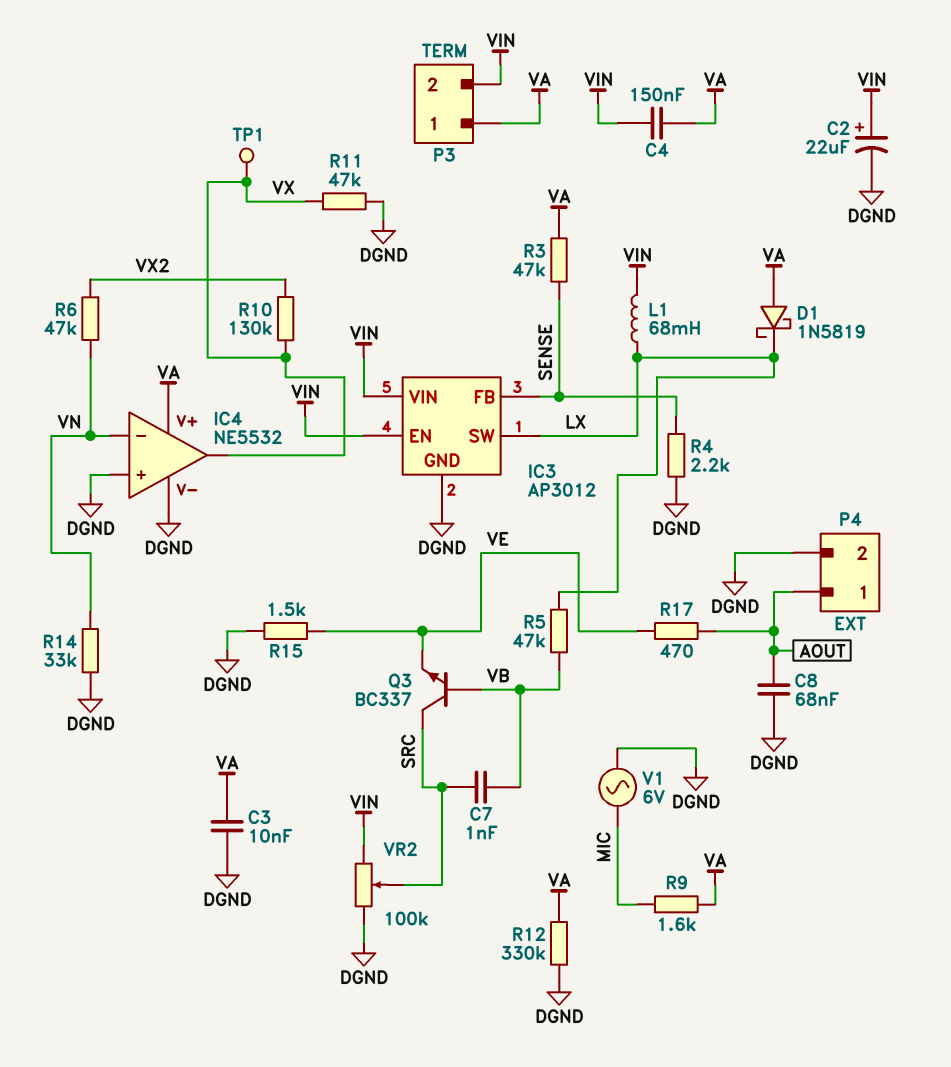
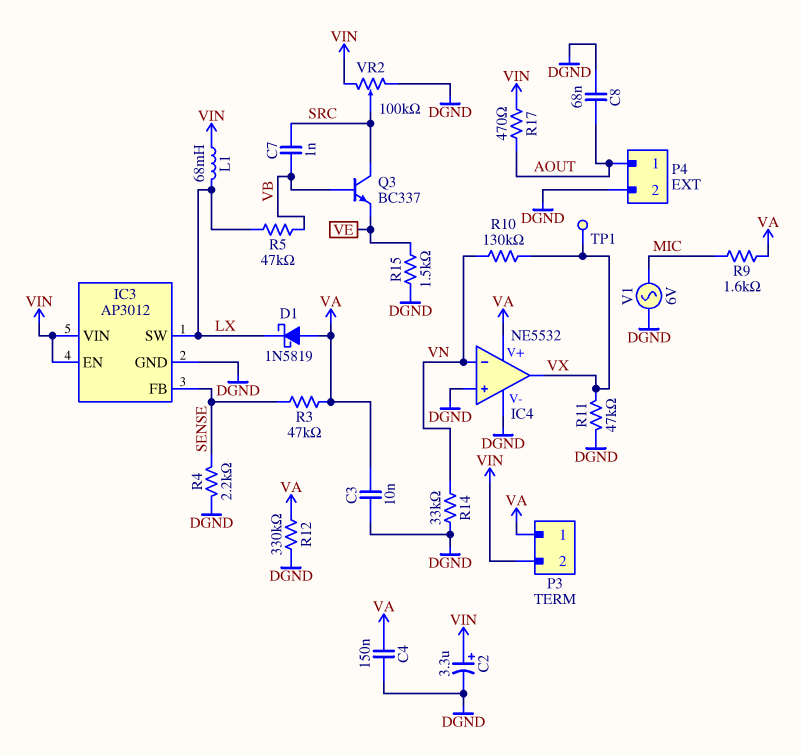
C2: 22uF (plus VIN, minus DGND) -> 3.3uF (plus VIN, minus DGND)
C4: 150nF (VA, VIN) -> 150nF (DGND, VA)
R6: 47k (VN, VX2) -> none
R10: 130k (VX, VX2) -> 130k (VN, VX)
R17: 470 (AOUT, VE) -> 470 (AOUT, VIN)

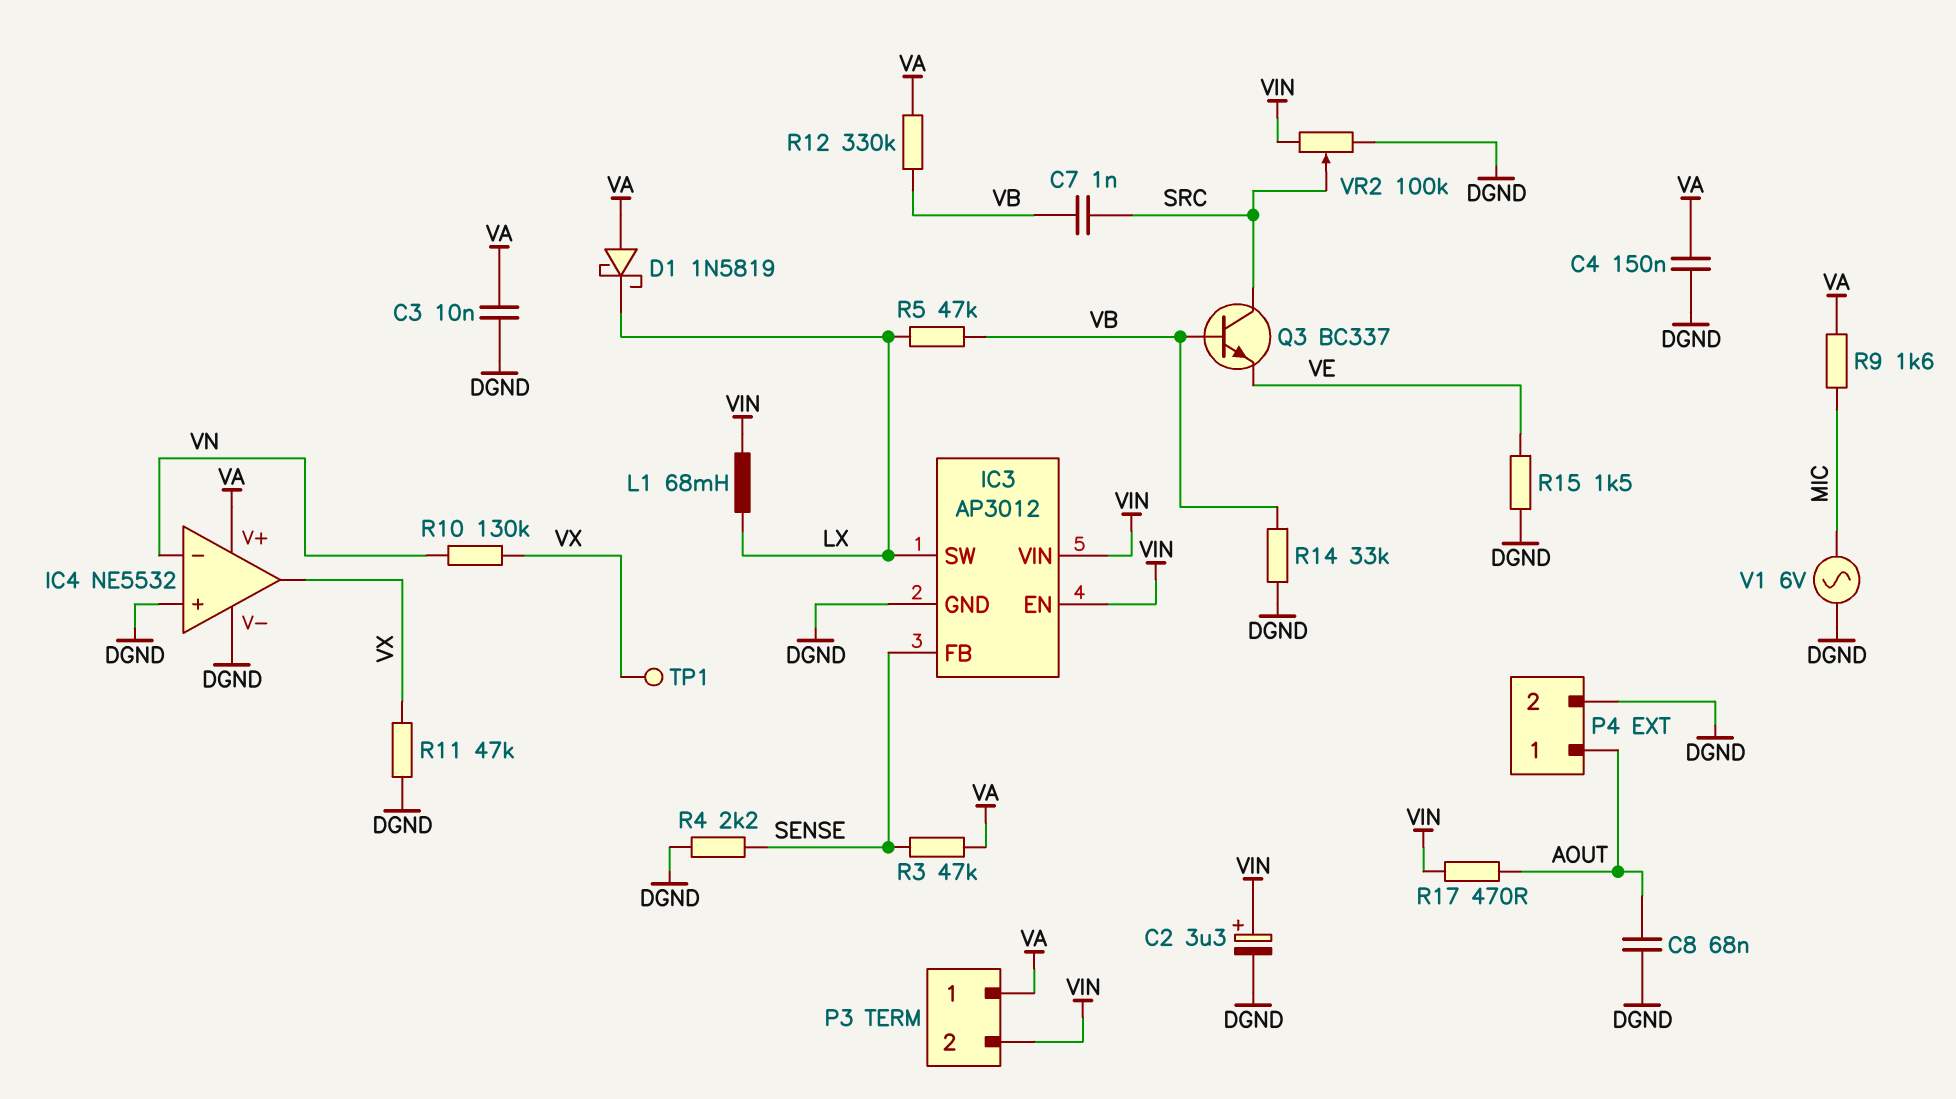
R12: 330k (DGND, VA) -> 330k (VA, VB)
R14: 33k (DGND, VN) -> 33k (DGND, VB)

